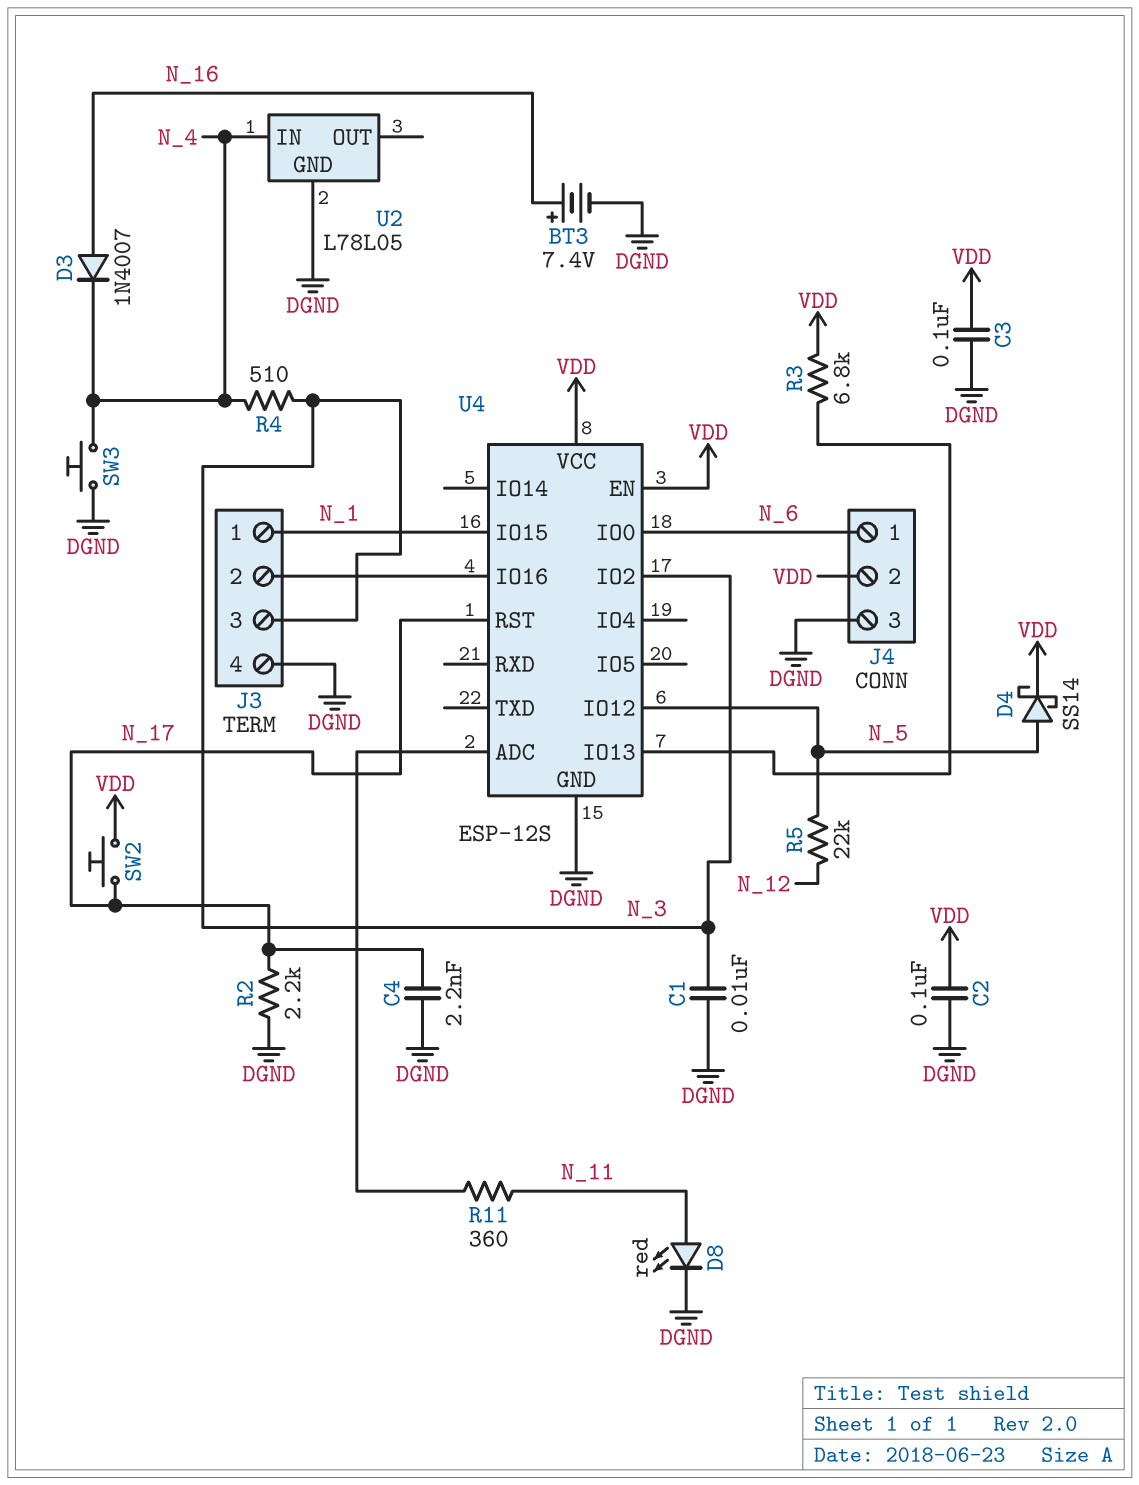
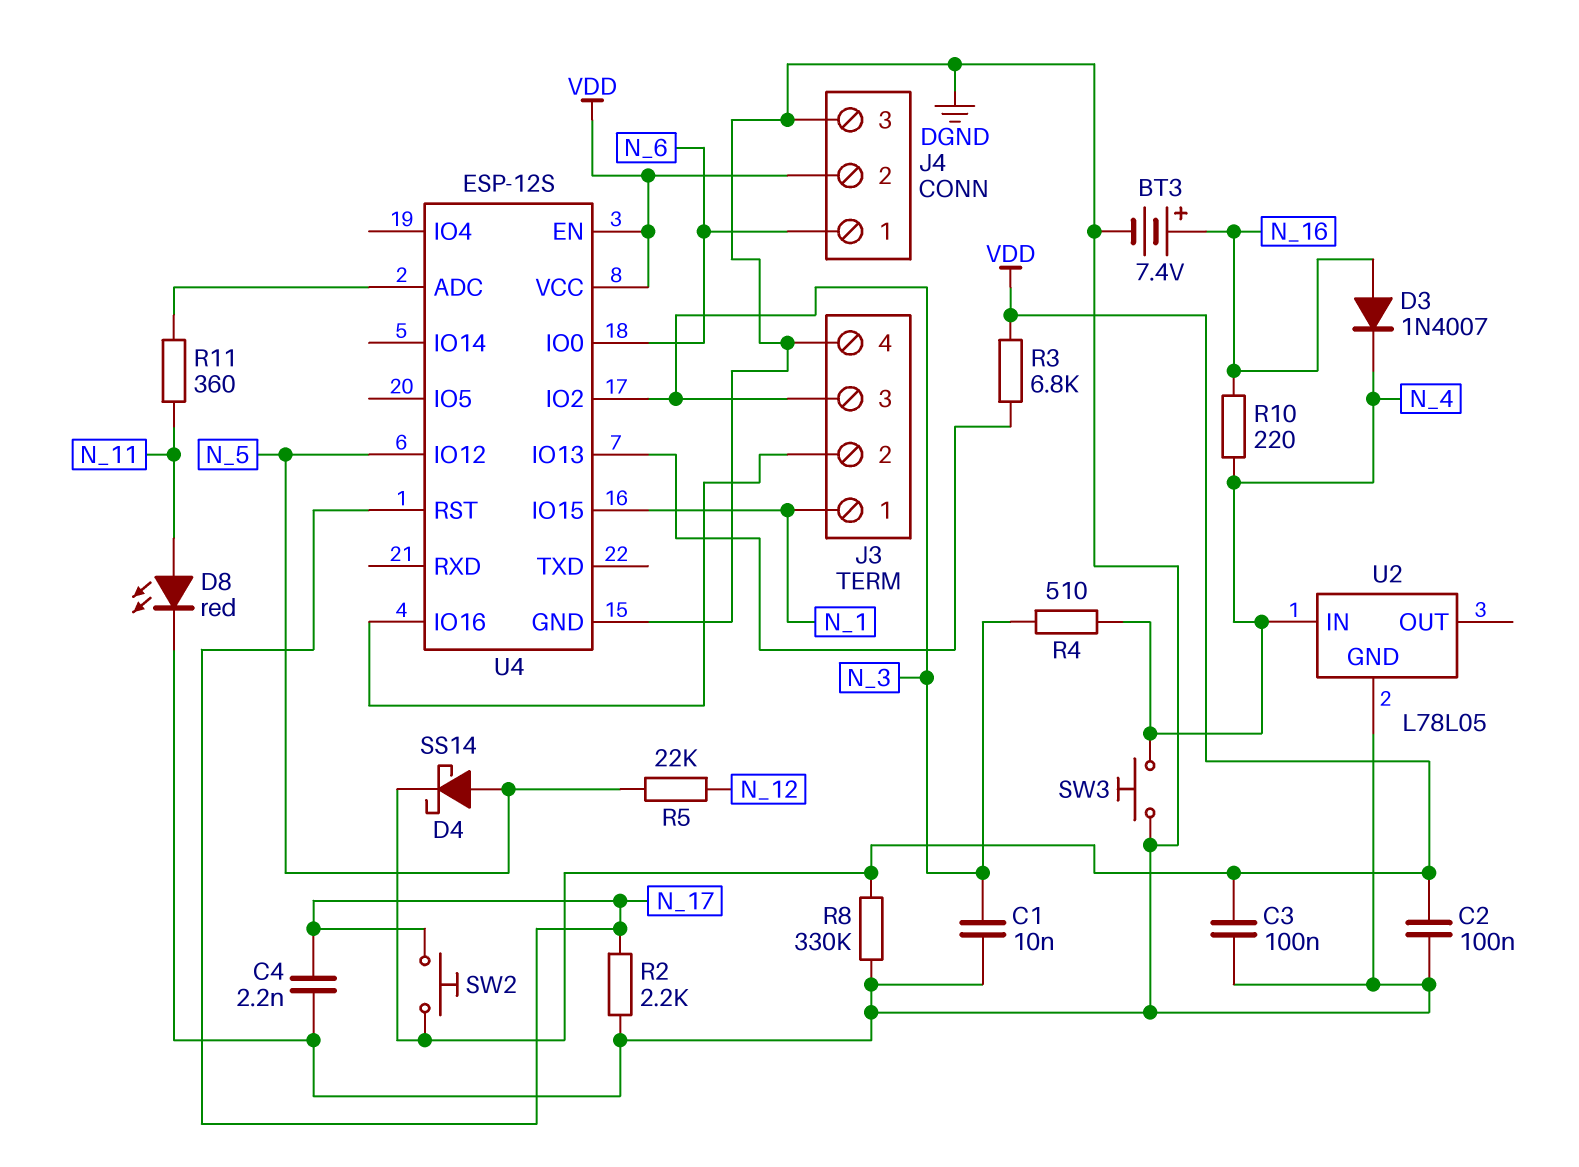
R8: none -> 330k (DGND, VDD)
R10: none -> 220 (N_4, N_16)

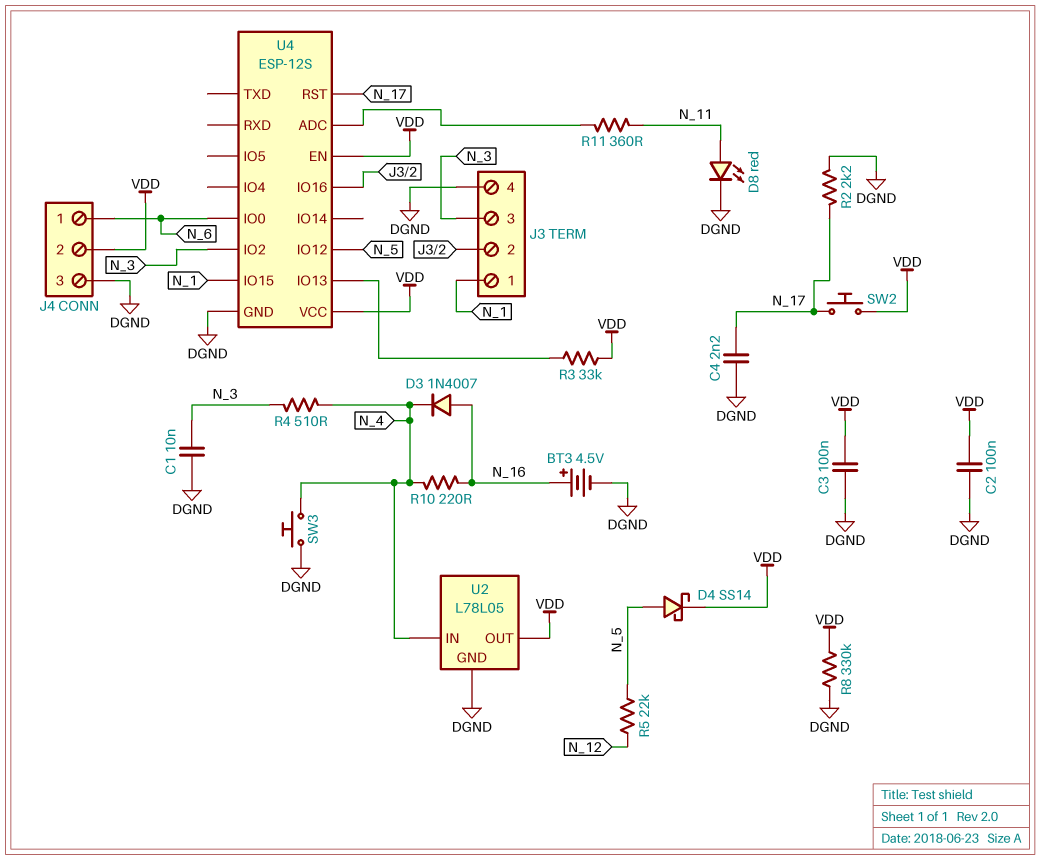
BT3: 7.4V (plus N_16, minus DGND) -> 4.5V (plus N_16, minus DGND)
R3: 6.8k (U4/IO13, VDD) -> 33k (U4/IO13, VDD)
U2 pin OUT: none -> VDD

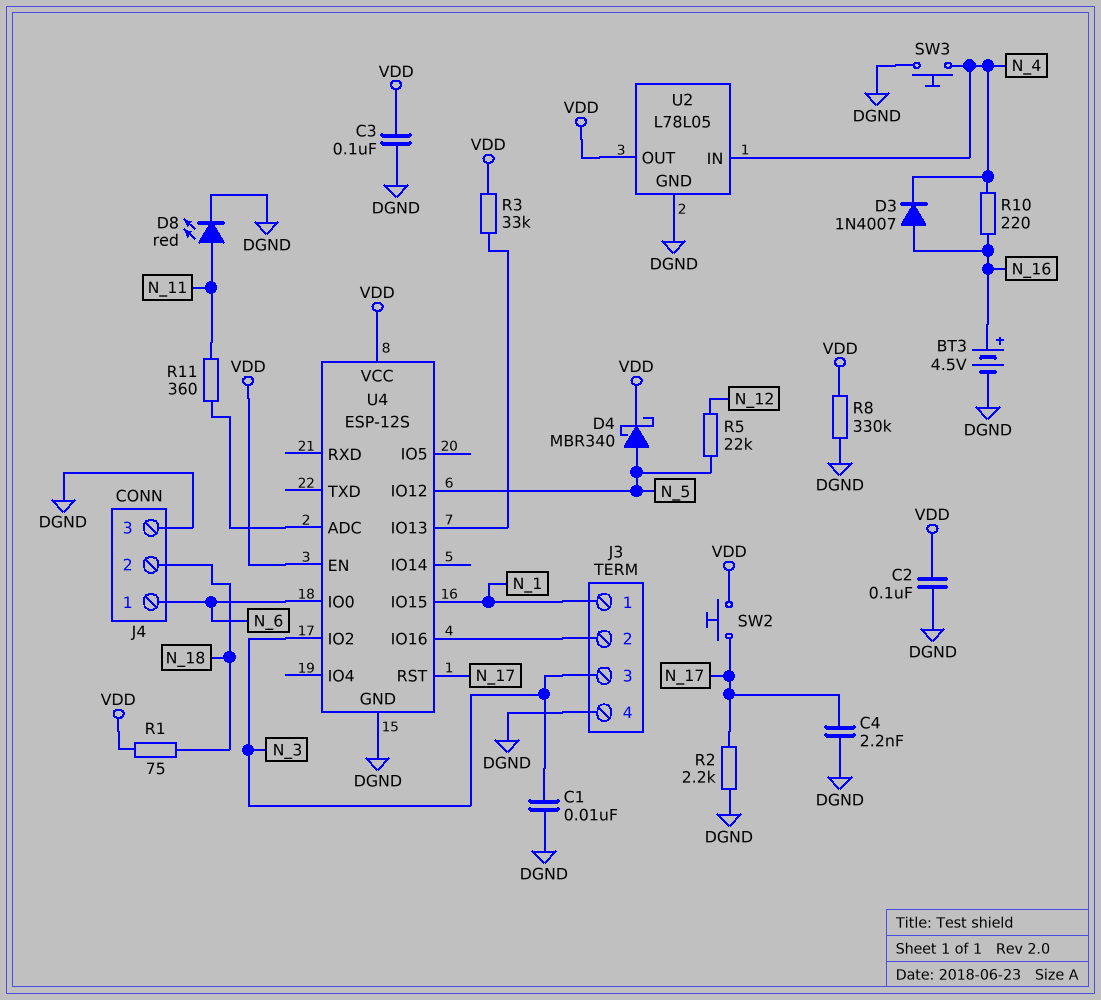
D4: schottky SS14 (A N_5, K VDD) -> schottky MBR340 (A N_5, K VDD)
J4 pin 2: VDD -> N_18
R1: none -> 75 (N_18, VDD)
R4: 510 (N_3, N_4) -> none

